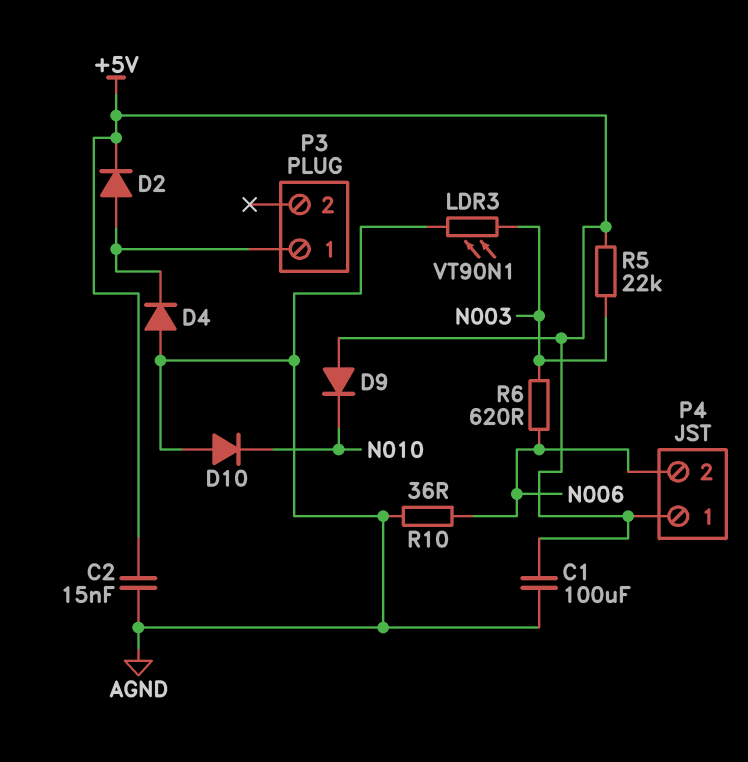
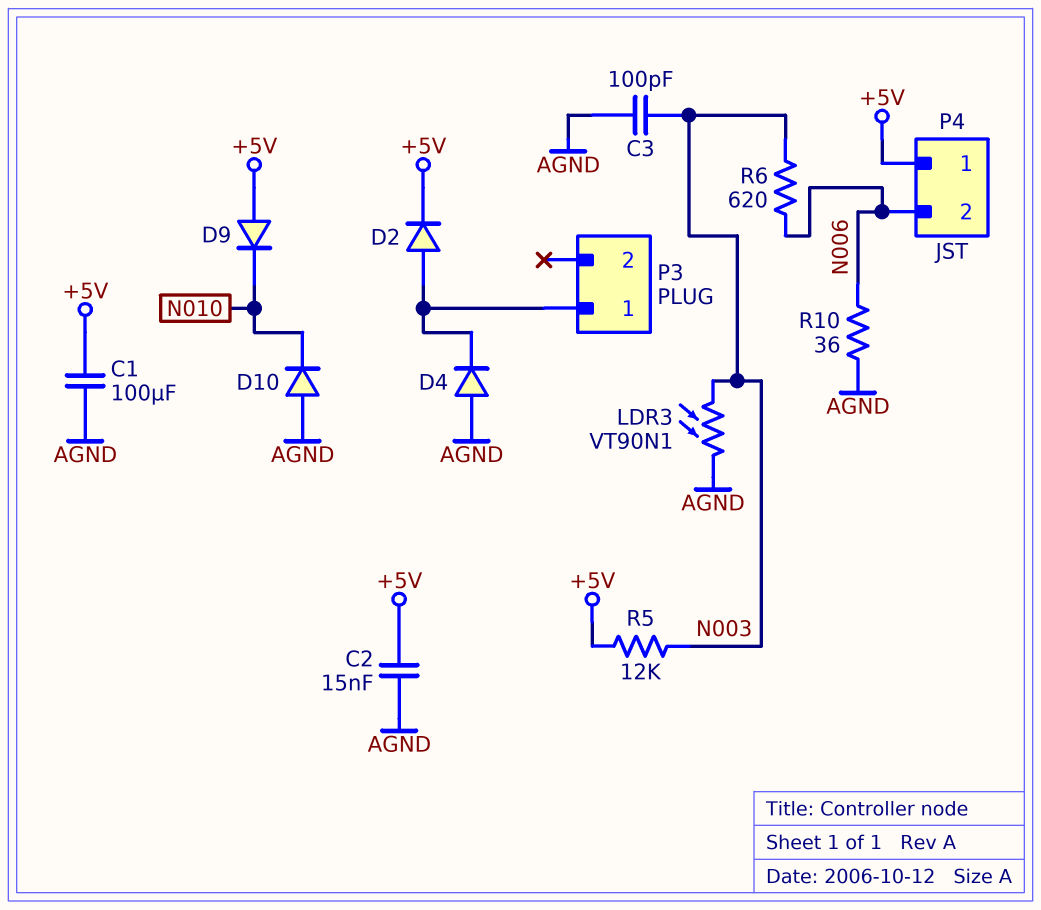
C3: none -> 100pF (AGND, N003)
R5: 22k (+5V, N003) -> 12k (+5V, N003)

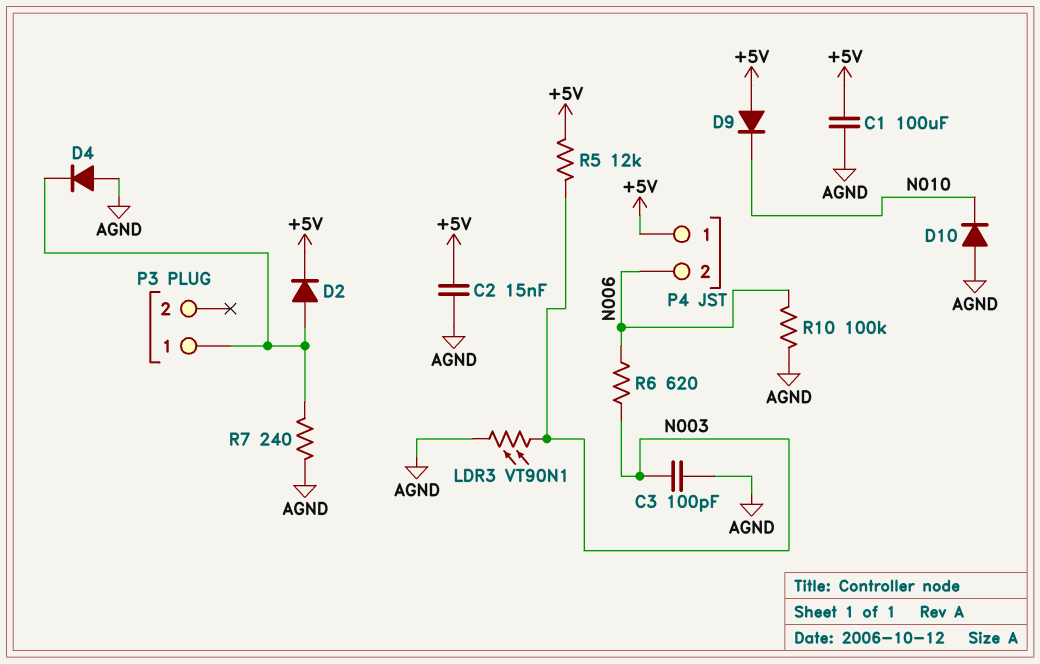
R7: none -> 240 (AGND, P3/1)
R10: 36 (AGND, N006) -> 100k (AGND, N006)

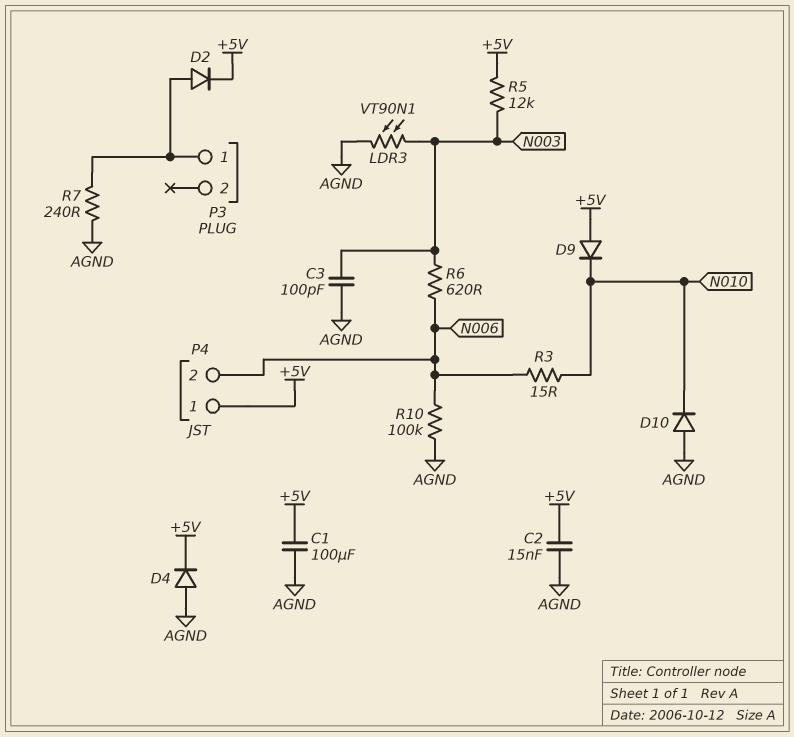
D4: diode (A AGND, K P3/1) -> diode (A AGND, K +5V)
R3: none -> 15 (N006, N010)

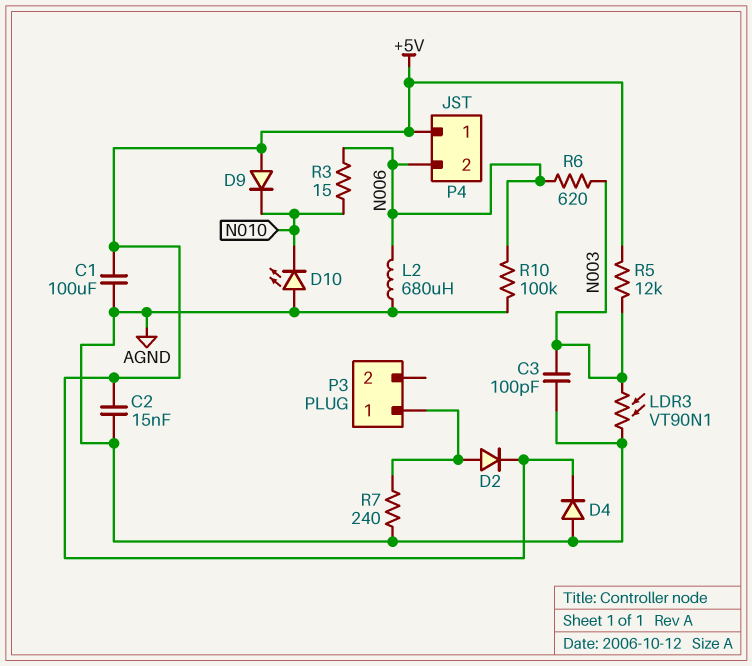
D10: diode (A AGND, K N010) -> LED (A AGND, K N010)
L2: none -> 680uH (AGND, N006)

